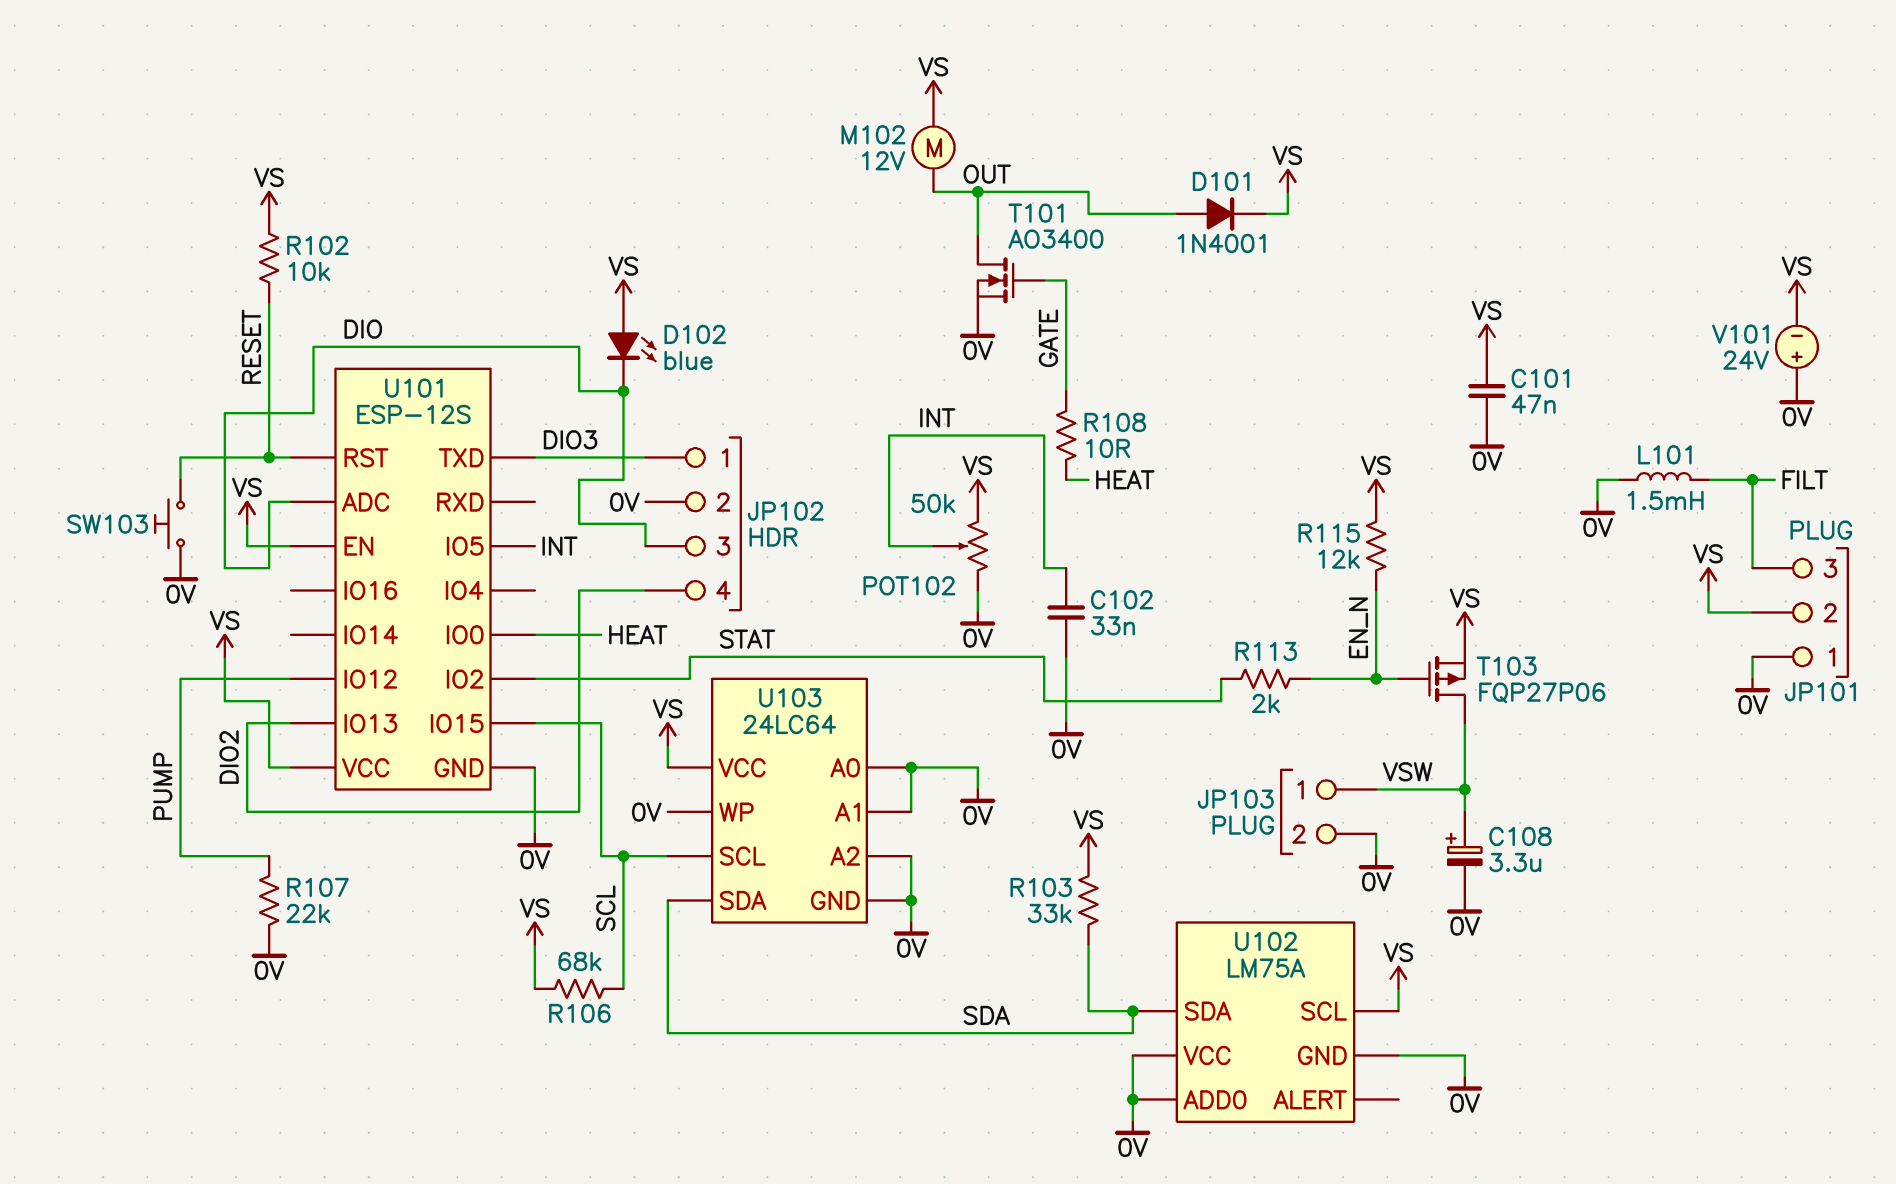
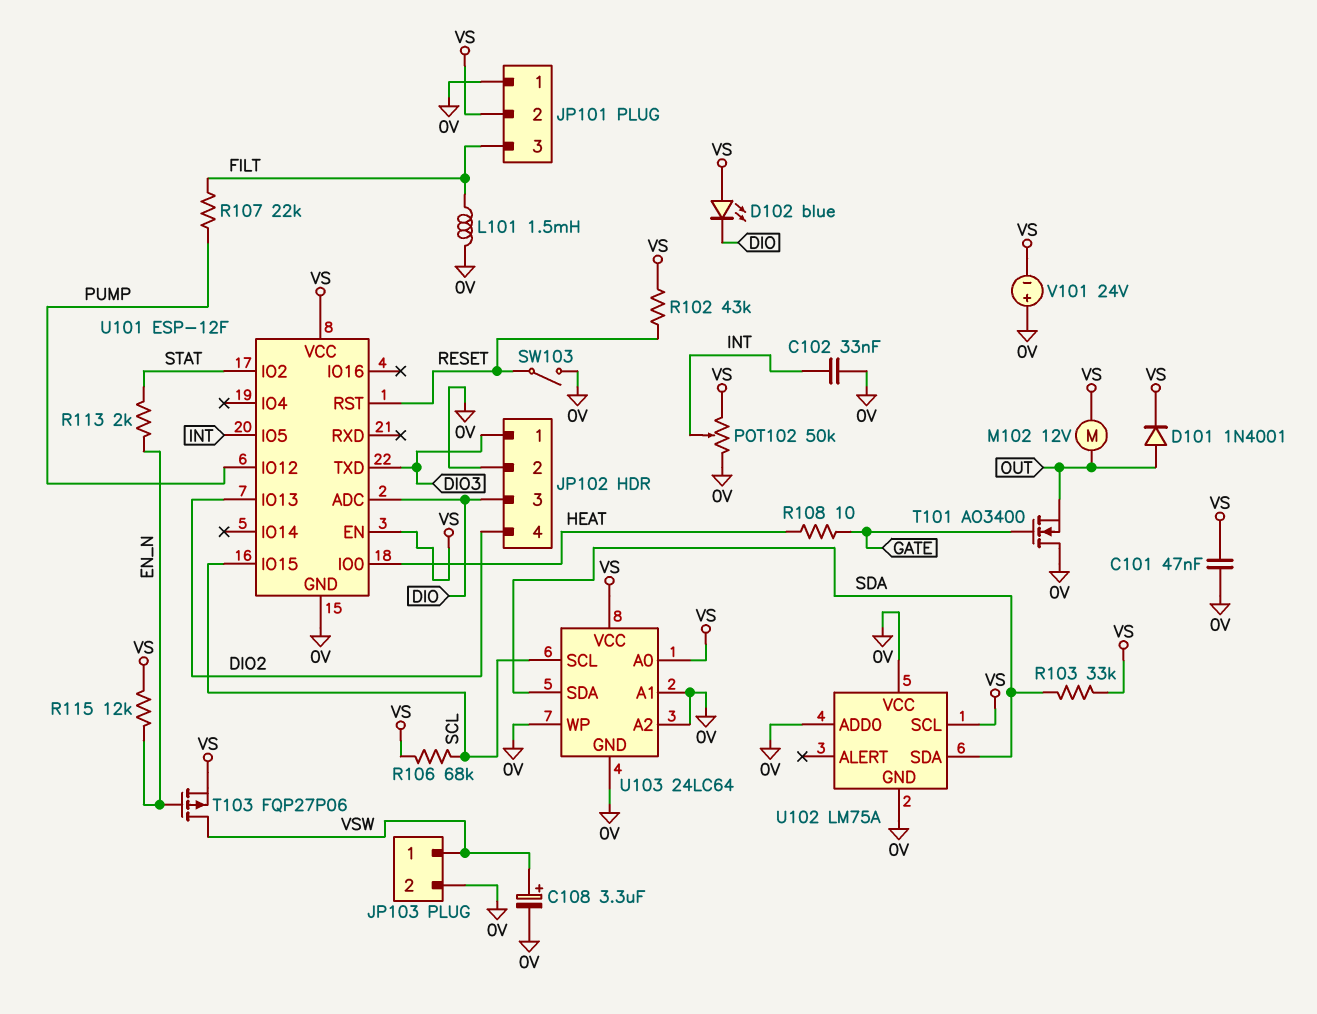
R102: 10k (RESET, VS) -> 43k (RESET, VS)
R107: 22k (0V, PUMP) -> 22k (FILT, PUMP)
SW103: button (0V, RESET) -> switch (0V, RESET)
T101: NMOS AO3400 (G GATE, D OUT, S 0V) -> NMOS AO3400 (G GATE, D 0V, S OUT)
U101: ESP-12S -> ESP-12F
U103 pin A0: 0V -> VS

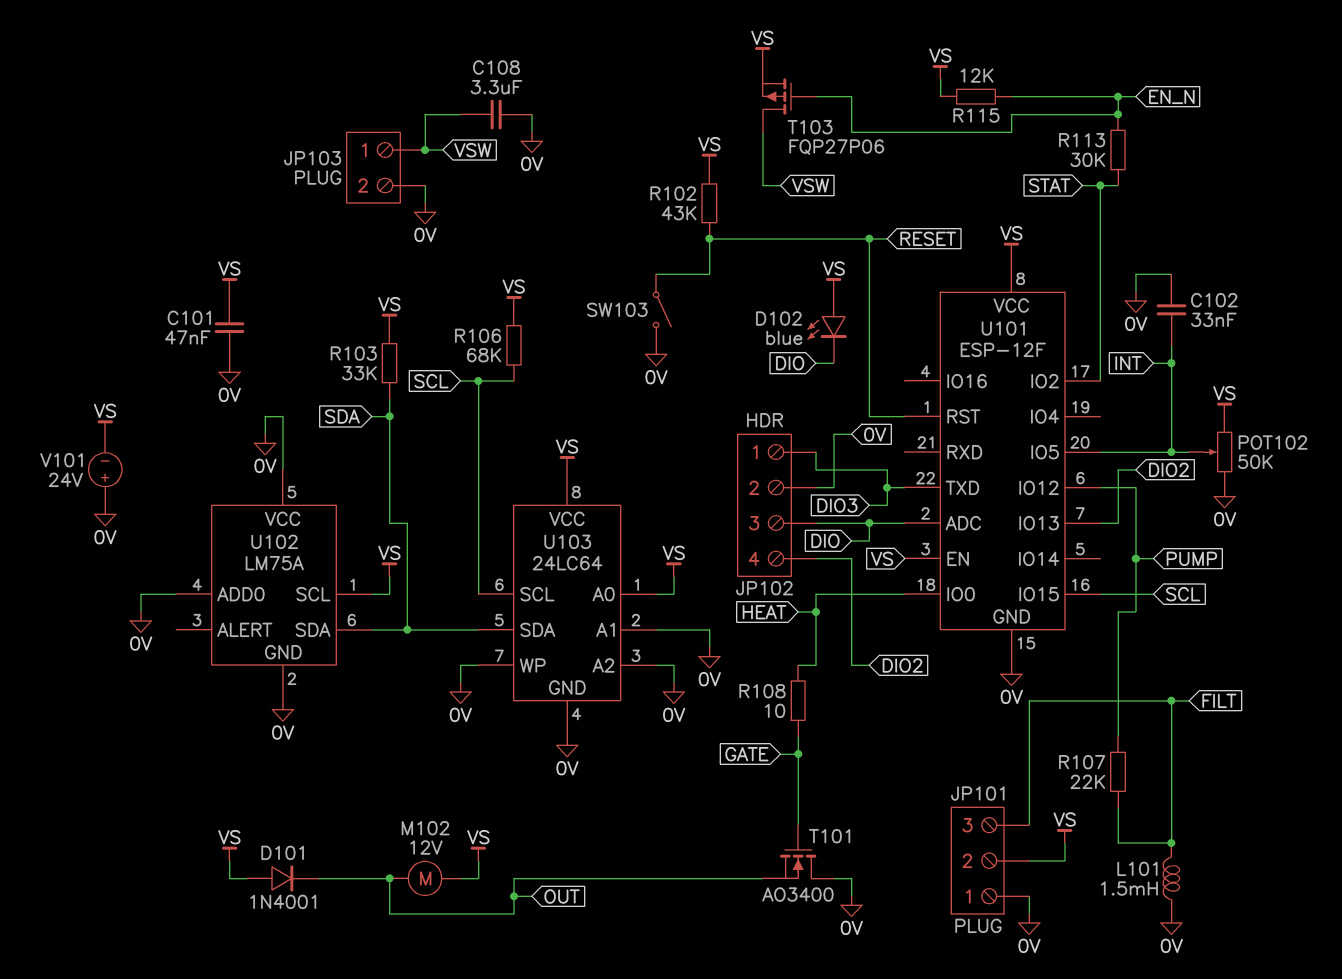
C108: 3.3uF (plus VSW, minus 0V) -> 3.3uF (0V, VSW)
D101: diode 1N4001 (A OUT, K VS) -> diode 1N4001 (A VS, K OUT)
R113: 2k (EN_N, STAT) -> 30k (EN_N, STAT)

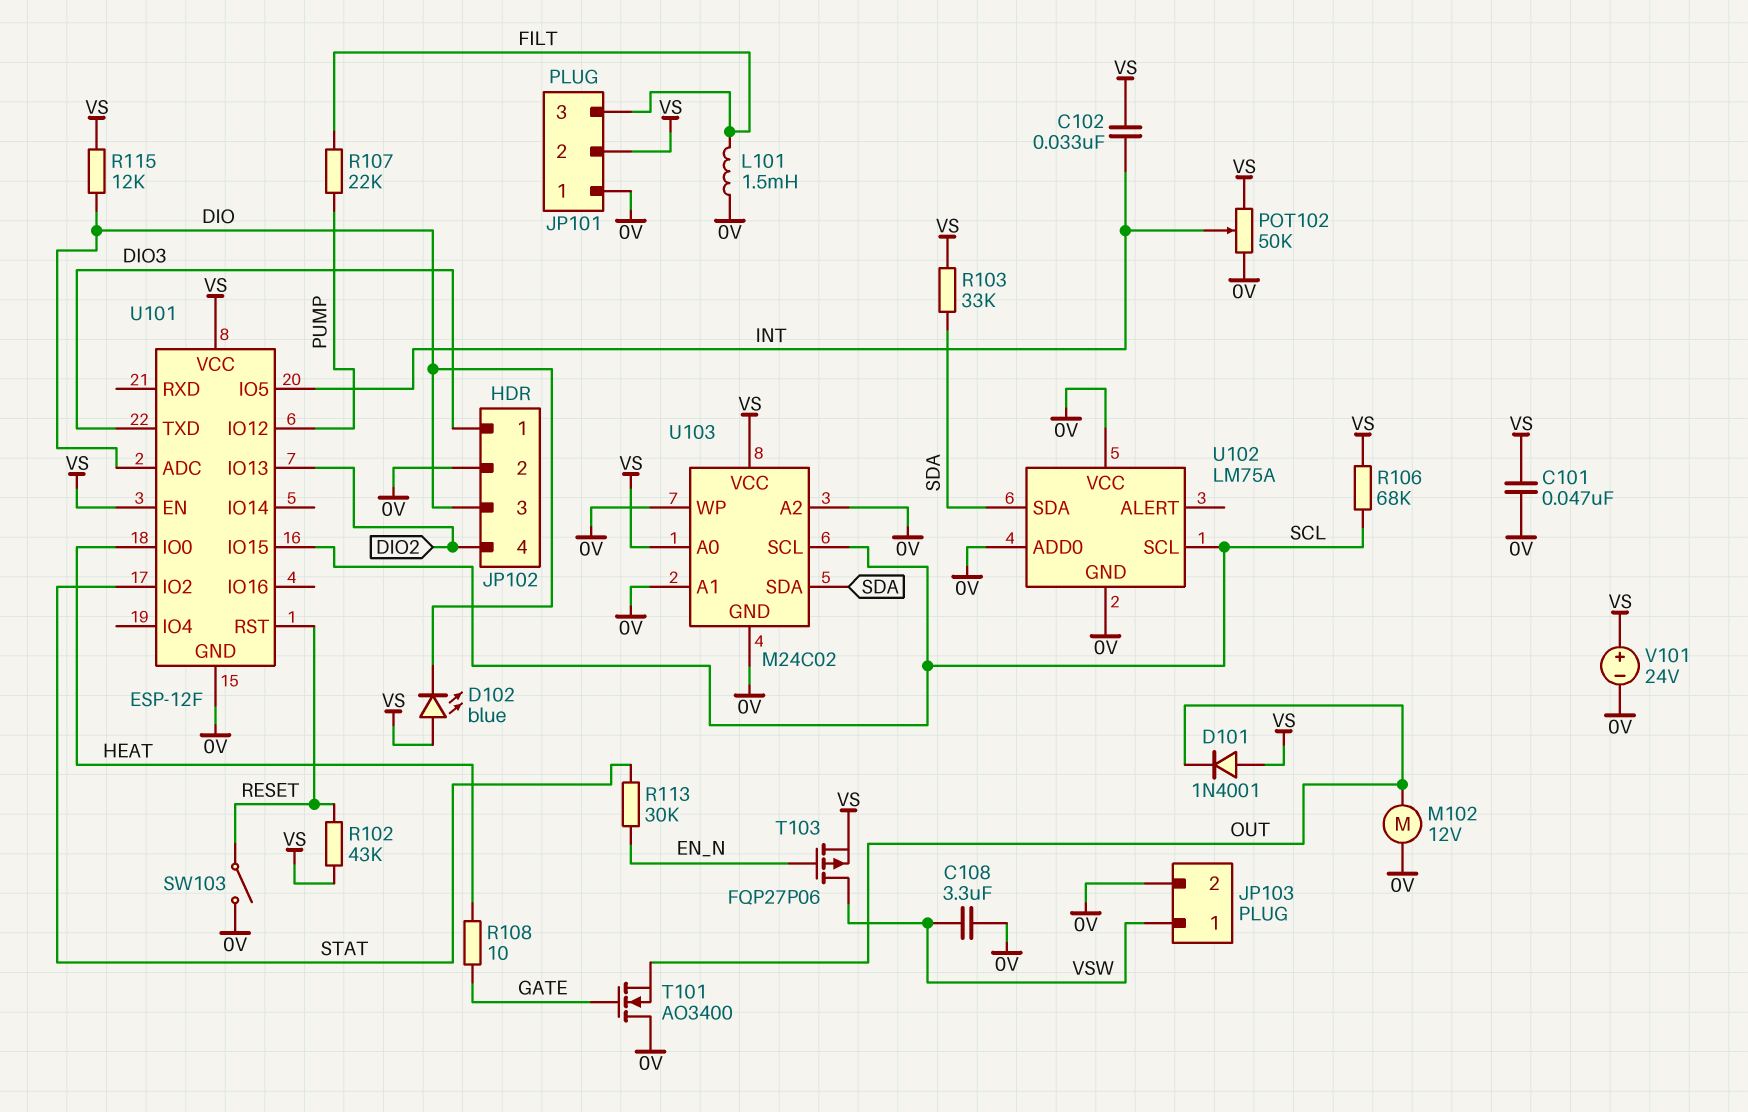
C102: 33nF (0V, INT) -> 33nF (INT, VS)
M102: motor 12V (OUT, VS) -> motor 12V (0V, OUT)
R115: 12k (EN_N, VS) -> 12k (DIO, VS)
U102 pin SCL: VS -> SCL
U103: 24LC64 -> M24C02
V101: 24V (plus 0V, minus VS) -> 24V (plus VS, minus 0V)

